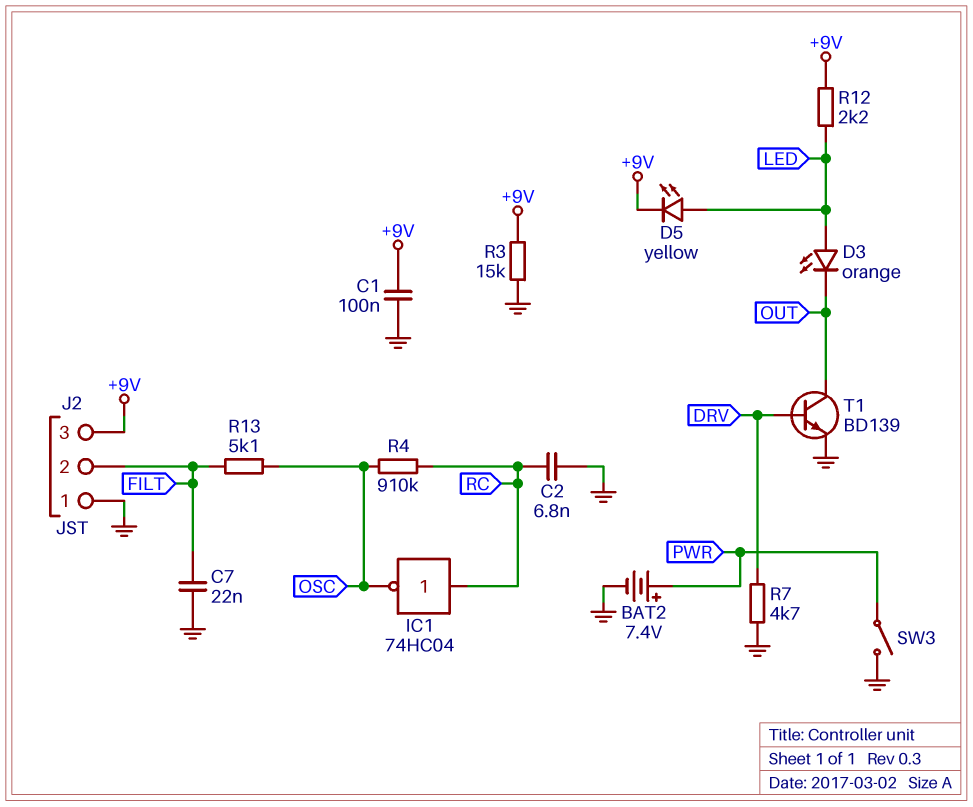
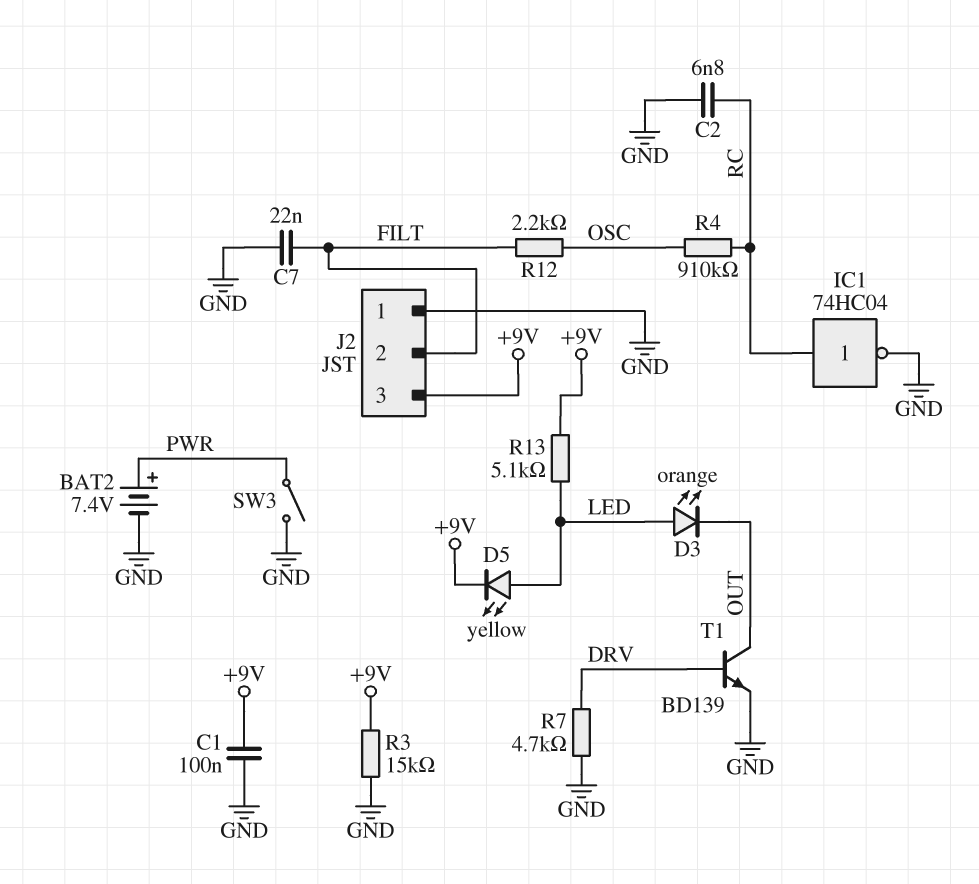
IC1: NOT 74HC04 (in RC, out OSC) -> NOT 74HC04 (in RC, out GND)
R12: 2.2k (+9V, LED) -> 2.2k (FILT, OSC)
R13: 5.1k (FILT, OSC) -> 5.1k (+9V, LED)

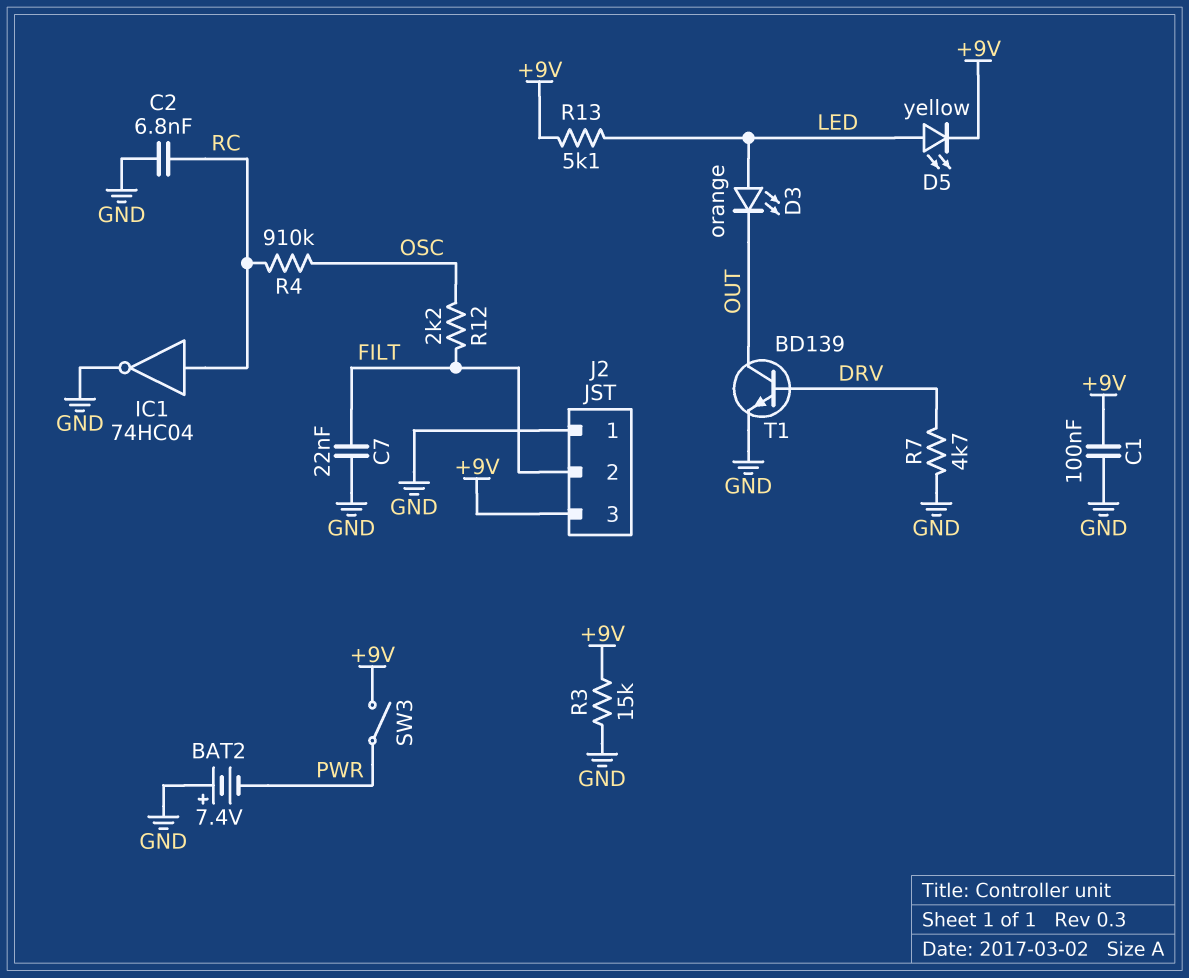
BAT2: 7.4V (plus PWR, minus GND) -> 7.4V (plus GND, minus PWR)
SW3: switch (GND, PWR) -> switch (+9V, PWR)

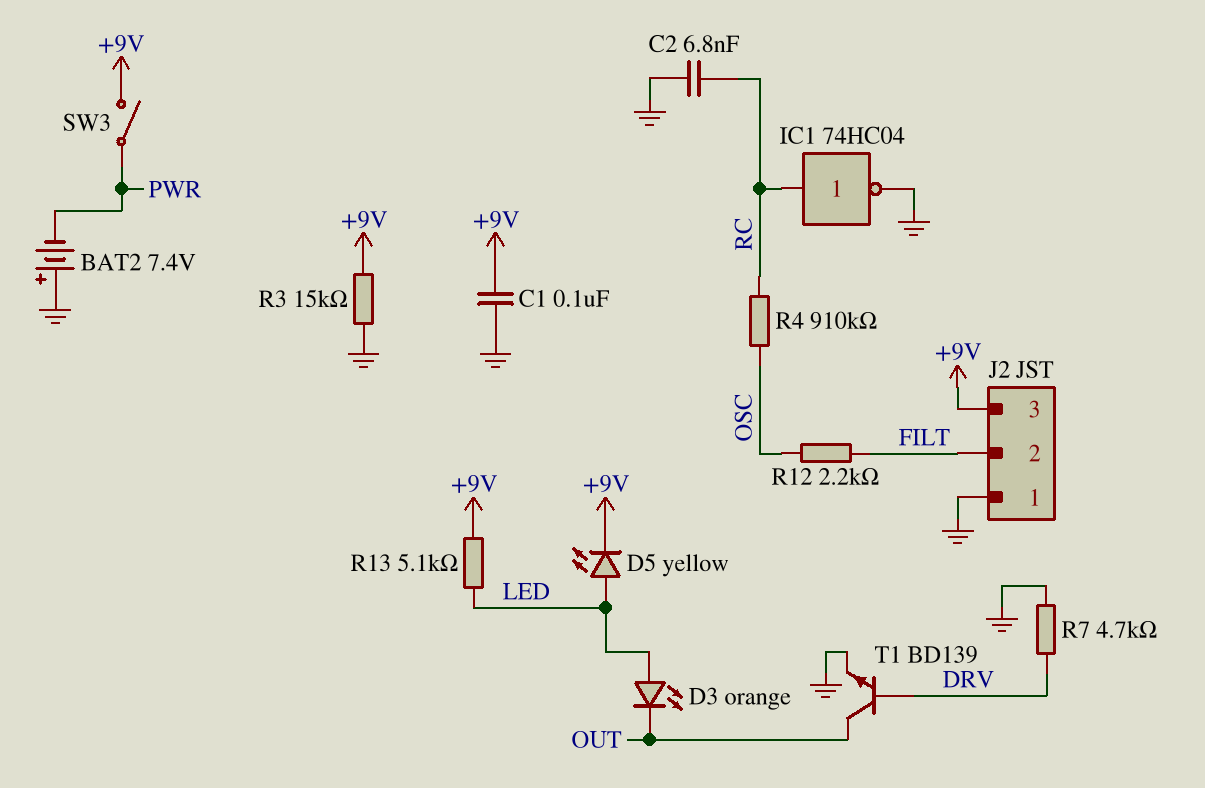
C7: 22nF (FILT, GND) -> none

